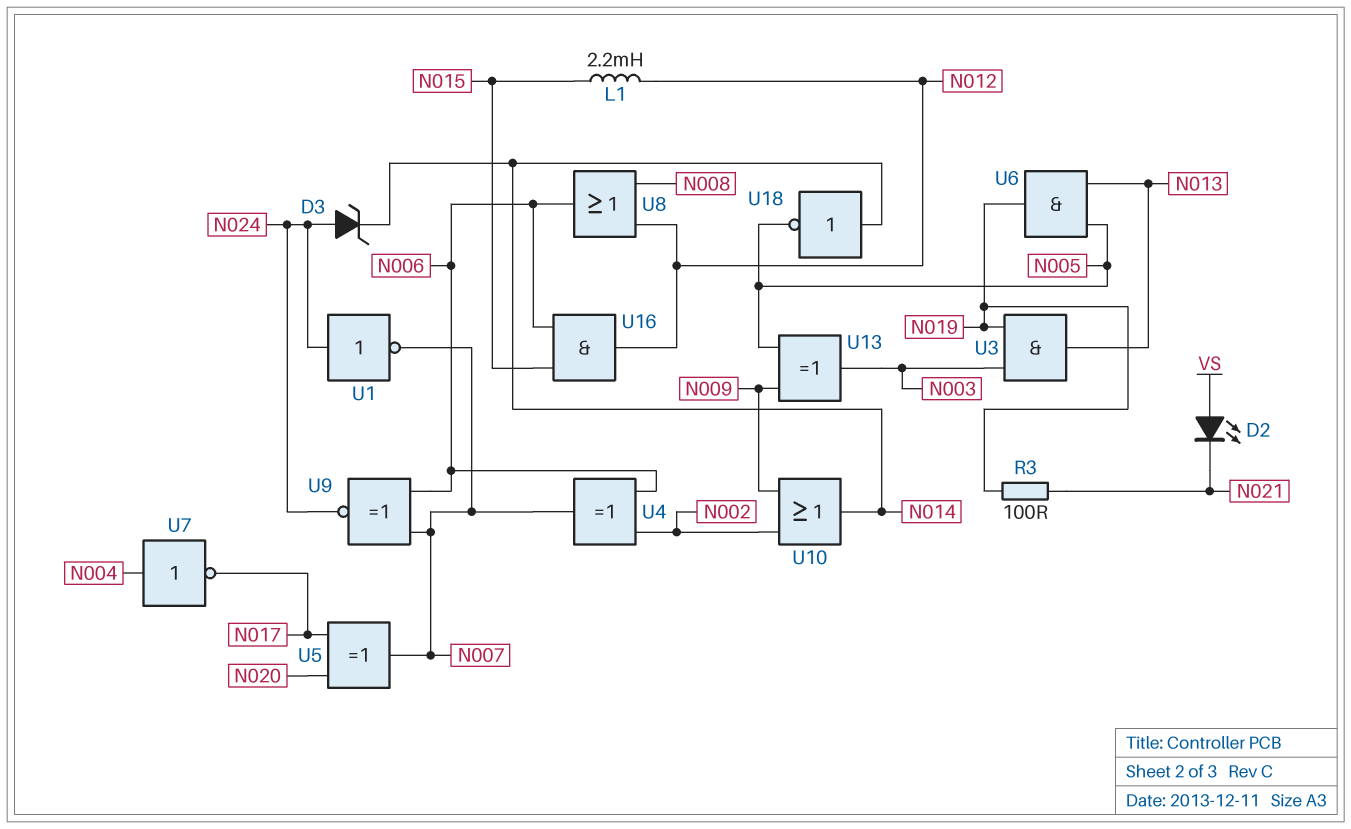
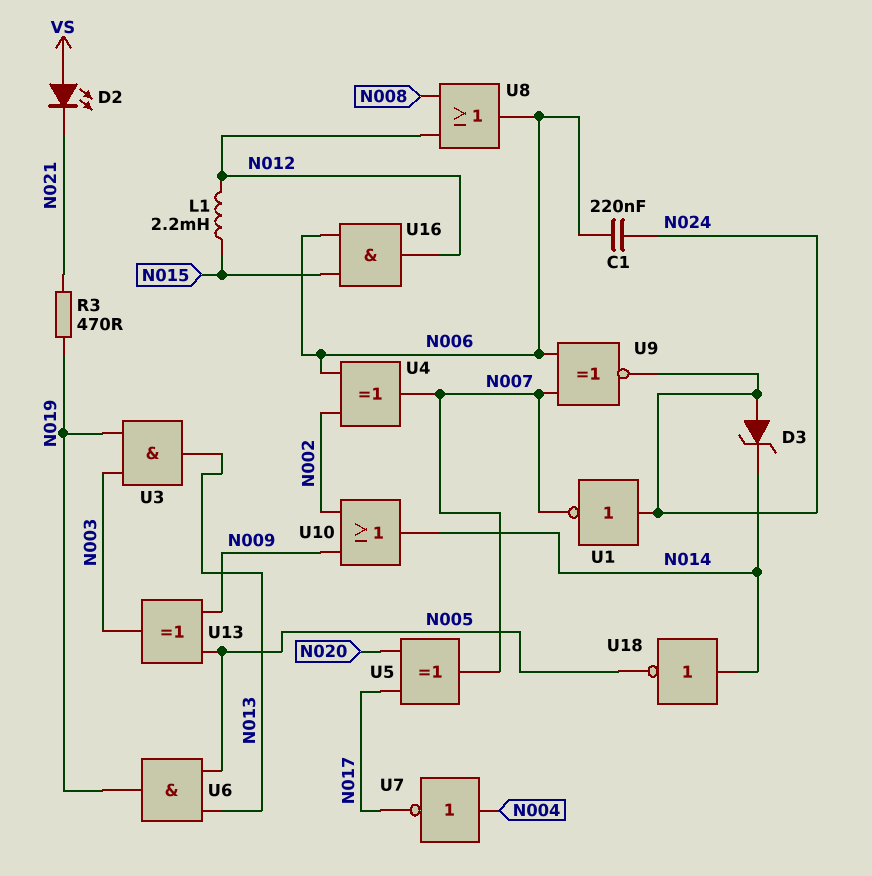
C1: none -> 220nF (N006, N024)
R3: 100 (N019, N021) -> 470 (N019, N021)

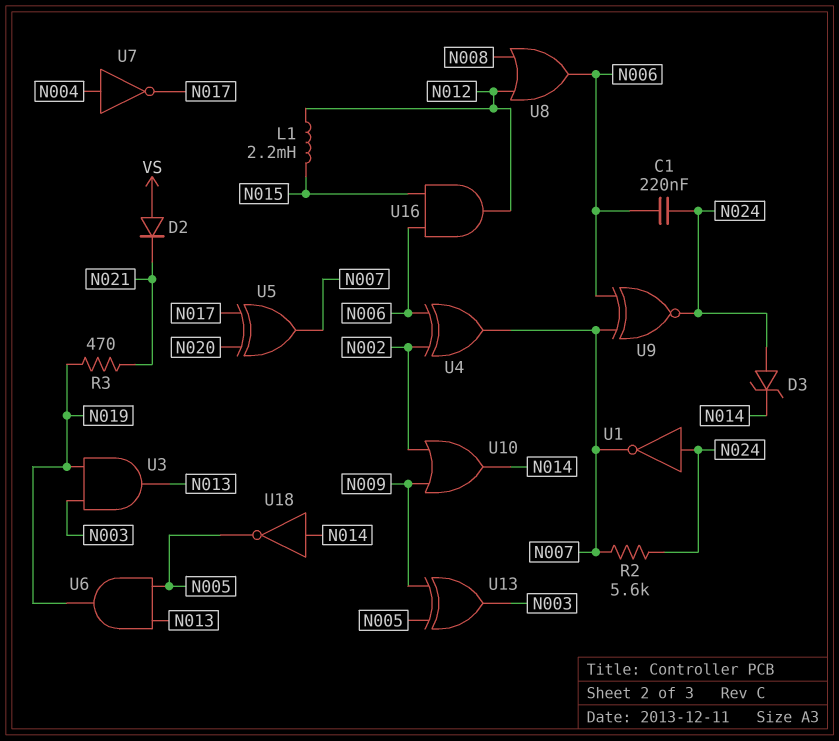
D2: LED (A VS, K N021) -> diode (A VS, K N021)
R2: none -> 5.6k (N007, N024)

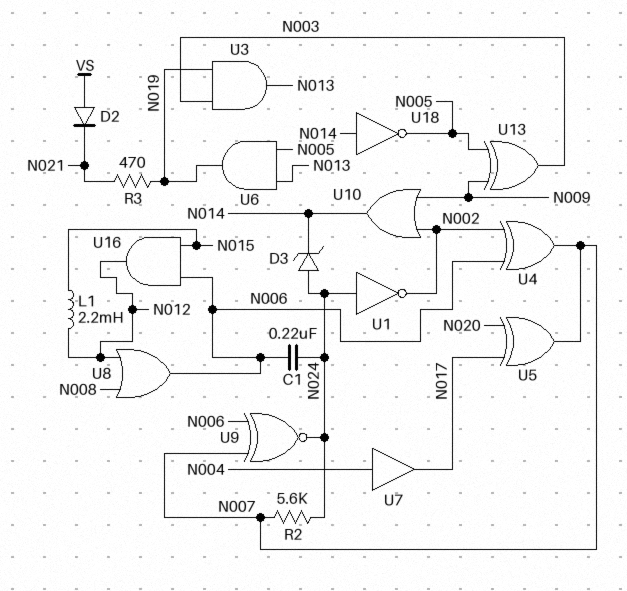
U1: NOT (in N024, out N007) -> NOT (in N024, out N002)
U7: NOT (in N004, out N017) -> buffer (in N004, out N017)

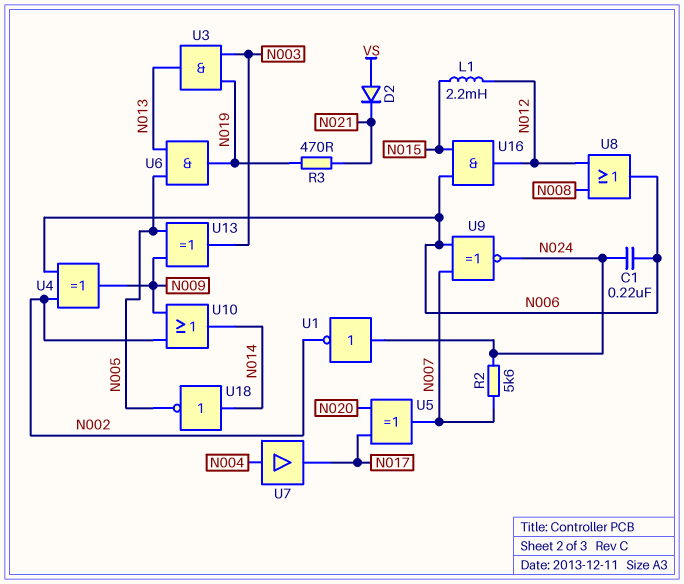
D3: zener (A N024, K N014) -> none
U4: XOR (in N002, in N006, out N007) -> XOR (in N002, in N006, out N009)

